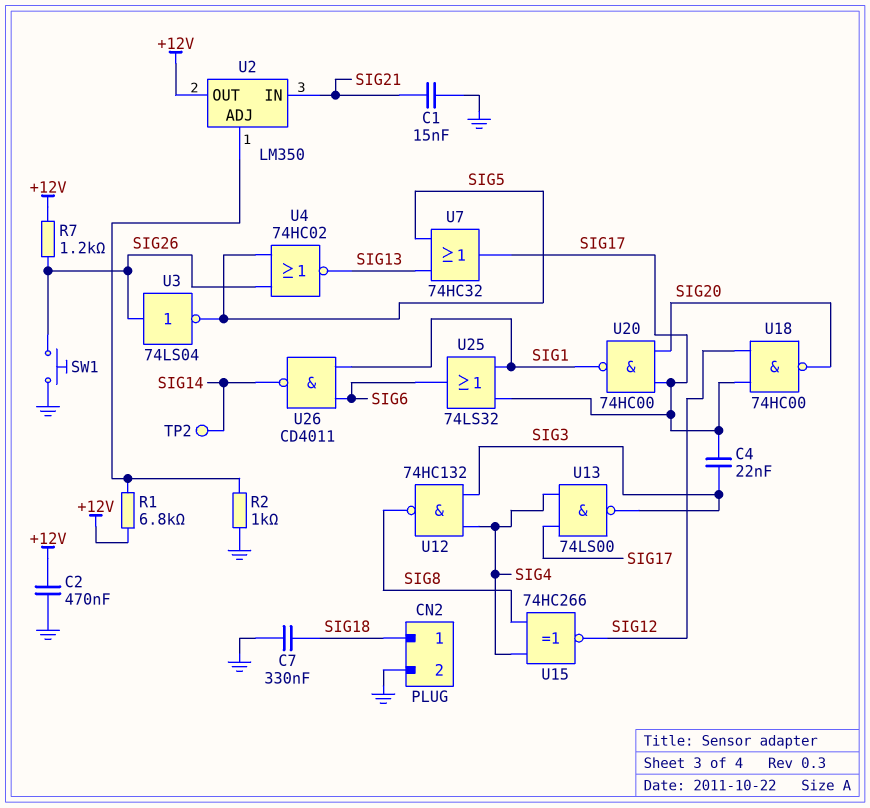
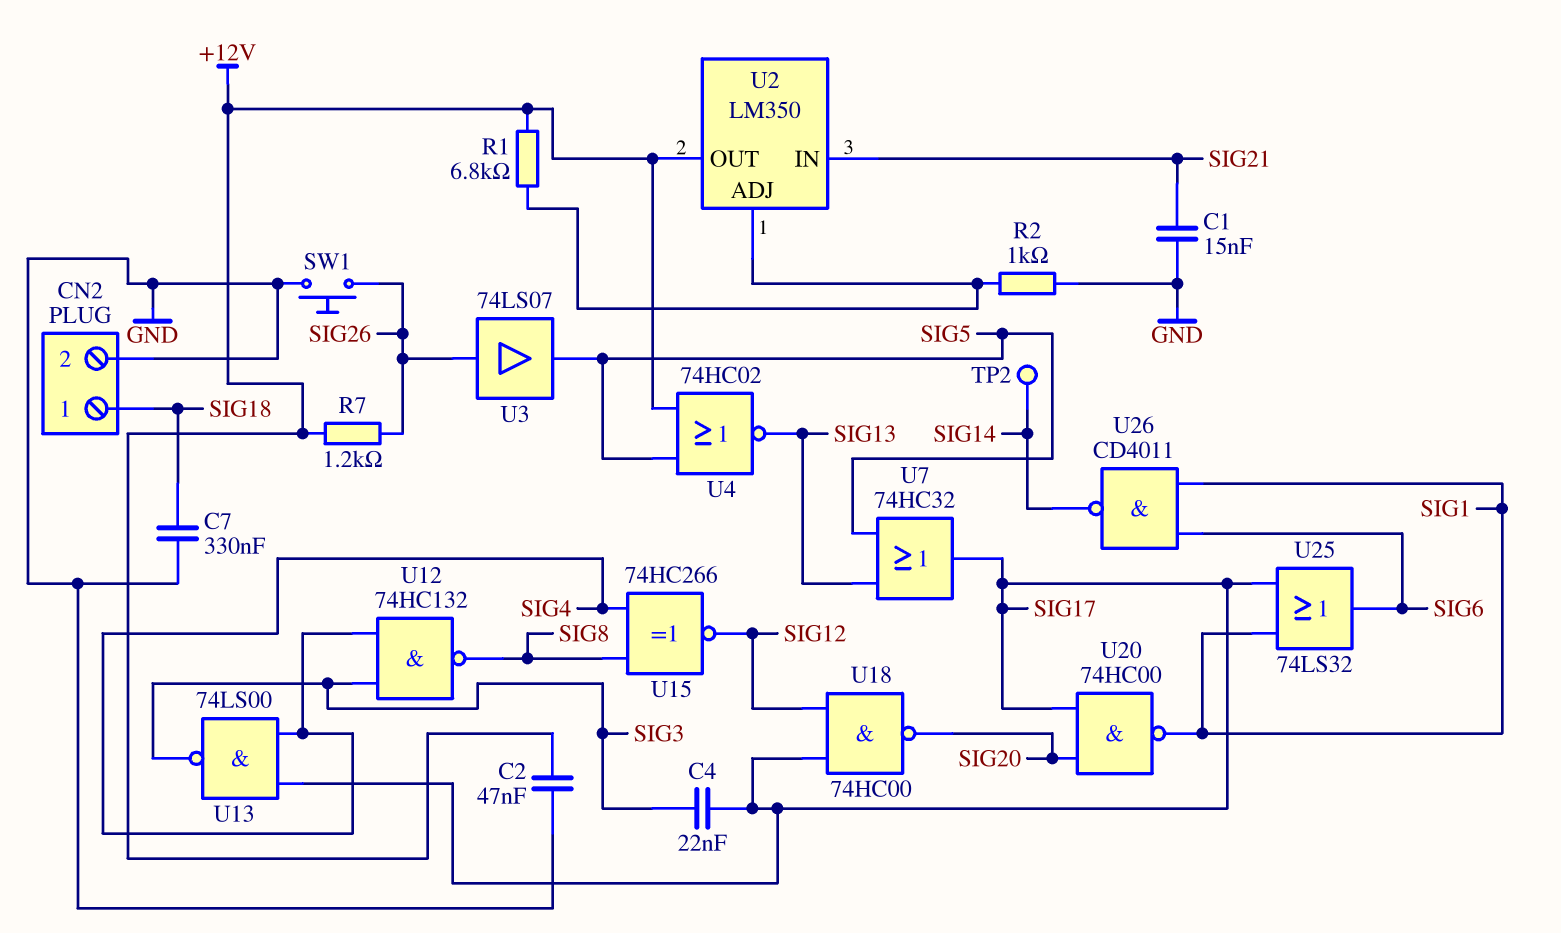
C2: 470nF (+12V, GND) -> 47nF (+12V, GND)
U3: NOT 74LS04 (in SIG26, out SIG5) -> buffer 74LS07 (in SIG26, out SIG5)
U4: NOR 74HC02 (in SIG5, in SIG26, out SIG13) -> NOR 74HC02 (in +12V, in SIG5, out SIG13)

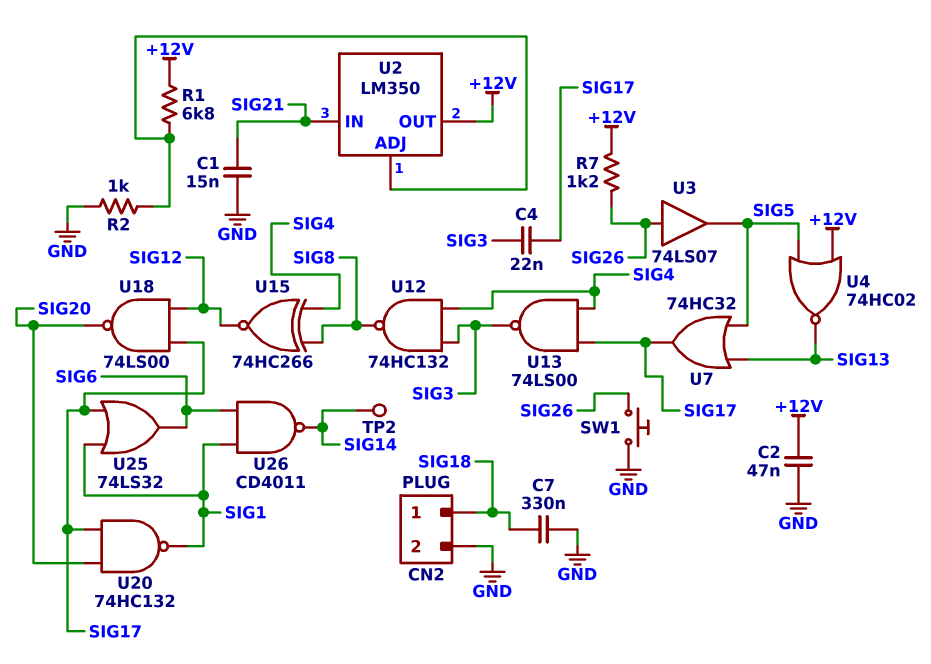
U18: NAND 74HC00 (in SIG12, in SIG17, out SIG20) -> NAND 74LS00 (in SIG12, in SIG17, out SIG20)
U20: NAND 74HC00 (in SIG17, in SIG20, out SIG1) -> NAND 74HC132 (in SIG17, in SIG20, out SIG1)

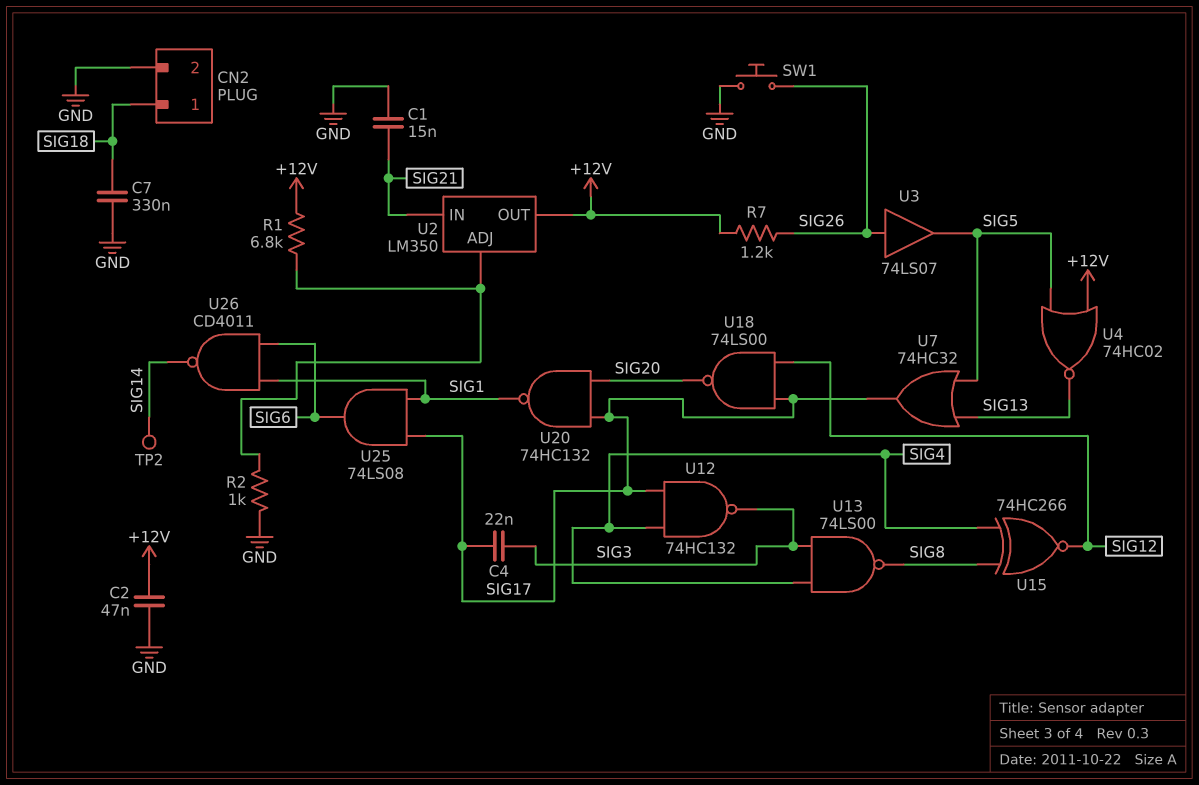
U12: NAND 74HC132 (in SIG3, in SIG4, out SIG8) -> NAND 74HC132 (in SIG4, in SIG17, out SIG3)
U13: NAND 74LS00 (in SIG4, in SIG17, out SIG3) -> NAND 74LS00 (in SIG3, in SIG4, out SIG8)
U25: OR 74LS32 (in SIG1, in SIG17, out SIG6) -> AND 74LS08 (in SIG1, in SIG17, out SIG6)

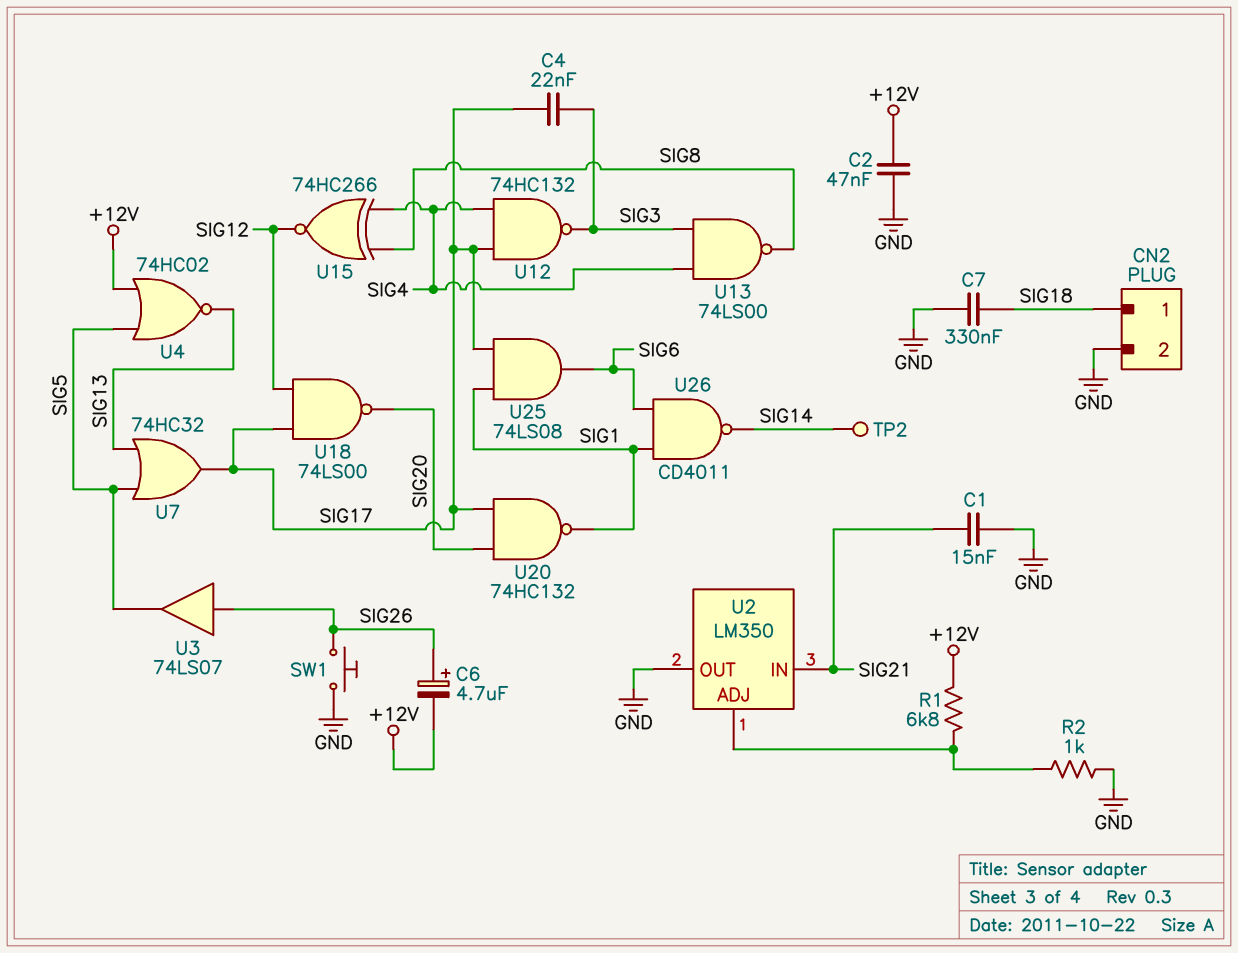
C6: none -> 4.7uF (plus SIG26, minus +12V)
R7: 1.2k (+12V, SIG26) -> none
U2 pin OUT: +12V -> GND

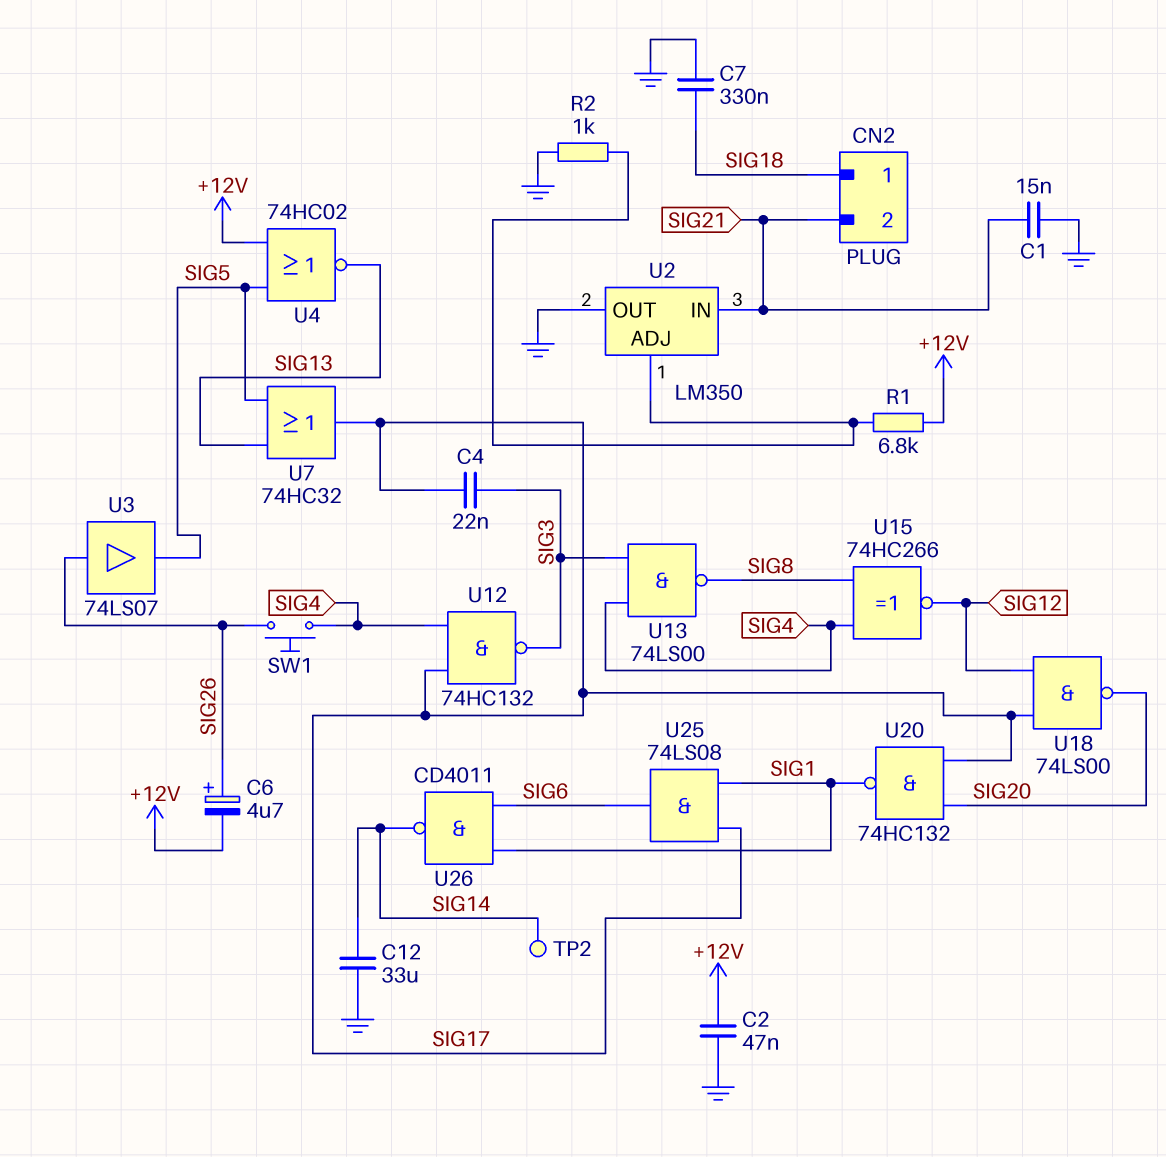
C12: none -> 33uF (GND, SIG14)
CN2 pin 2: GND -> SIG21
SW1: button (GND, SIG26) -> button (SIG4, SIG26)

